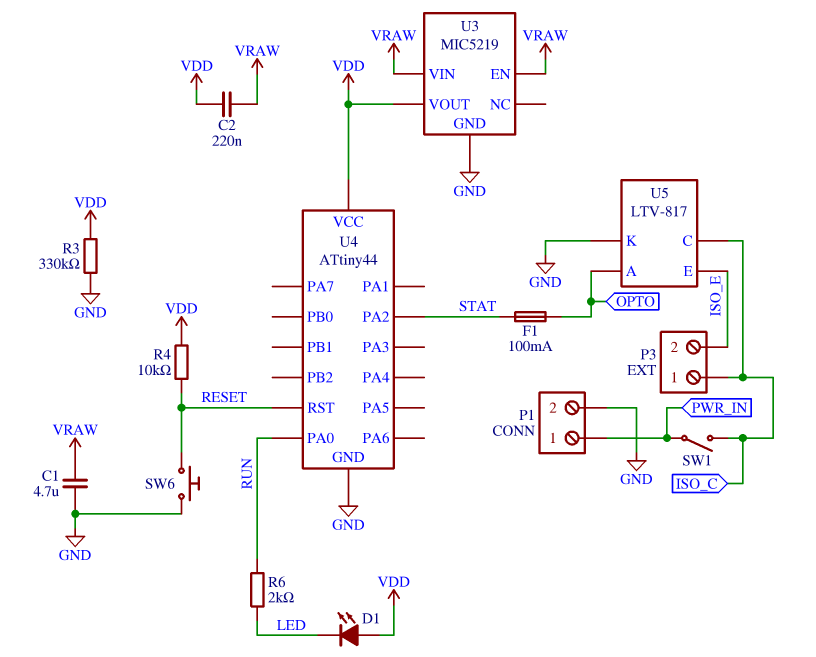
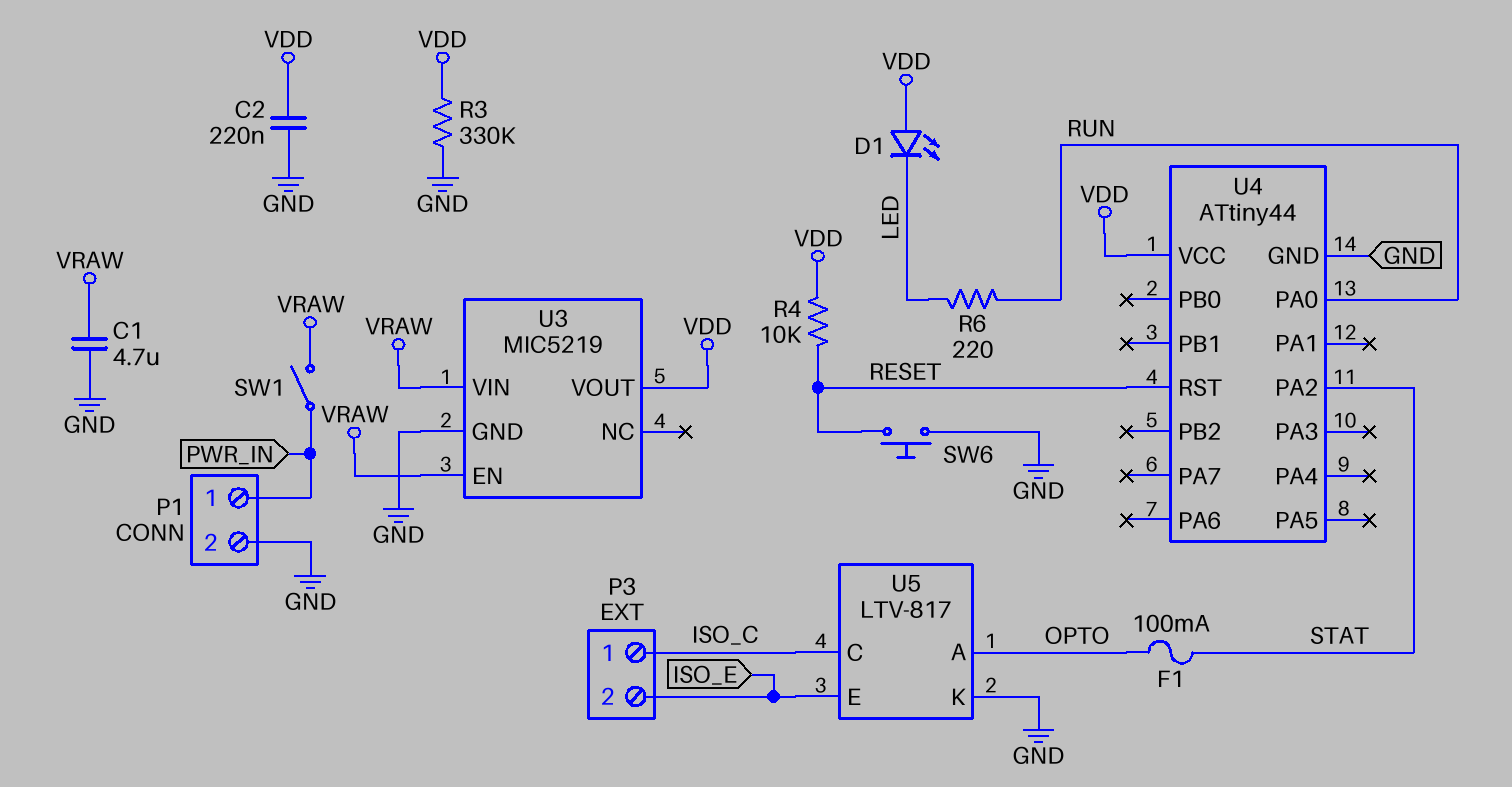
C2: 220nF (VDD, VRAW) -> 220nF (GND, VDD)
R6: 2k (LED, RUN) -> 220 (LED, RUN)
SW1: switch (ISO_C, PWR_IN) -> switch (PWR_IN, VRAW)

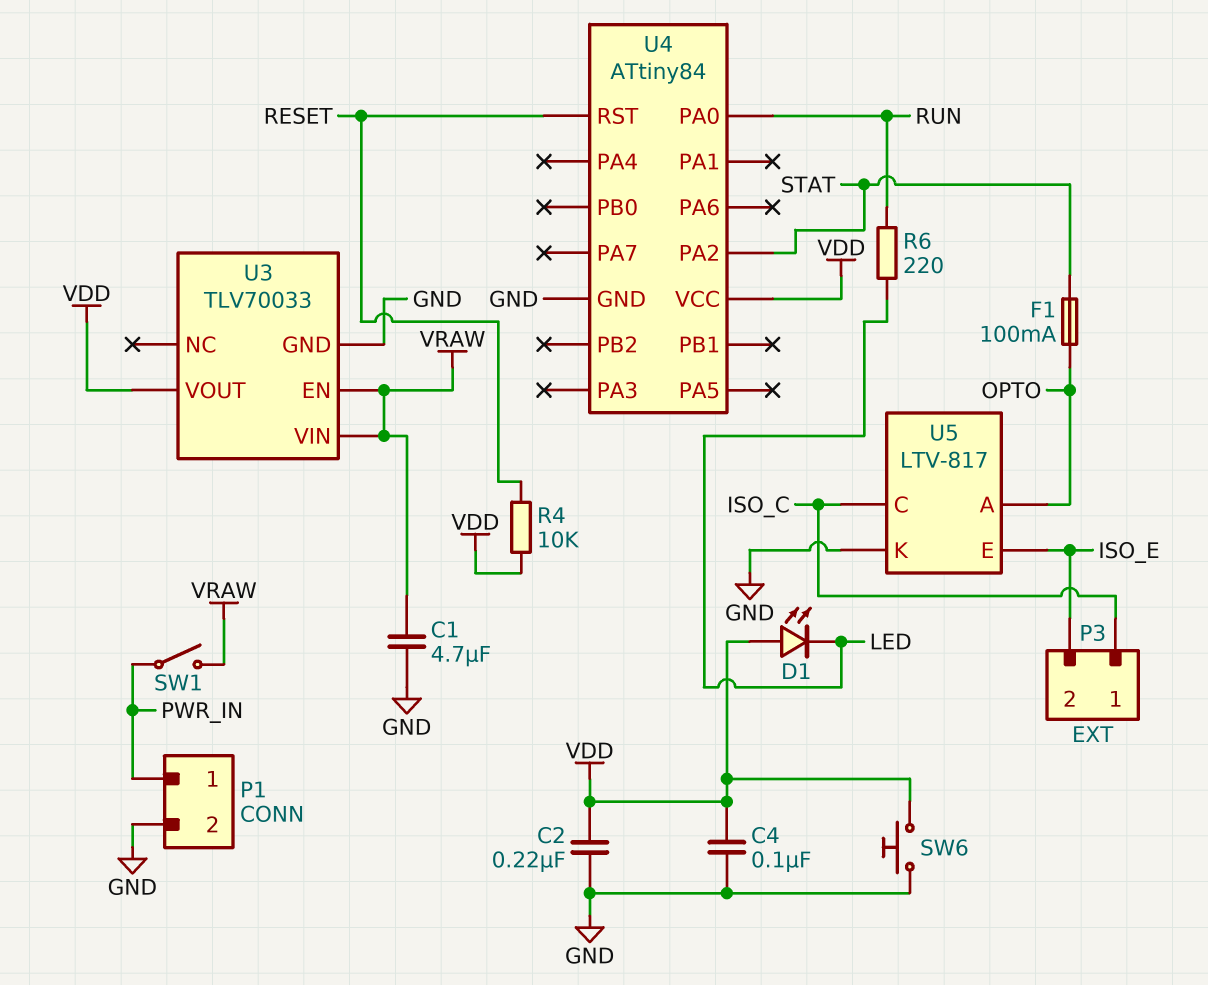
C4: none -> 100nF (GND, VDD)
R3: 330k (GND, VDD) -> none
SW6: button (GND, RESET) -> button (GND, VDD)
U3: MIC5219 -> TLV70033
U4: ATtiny44 -> ATtiny84

